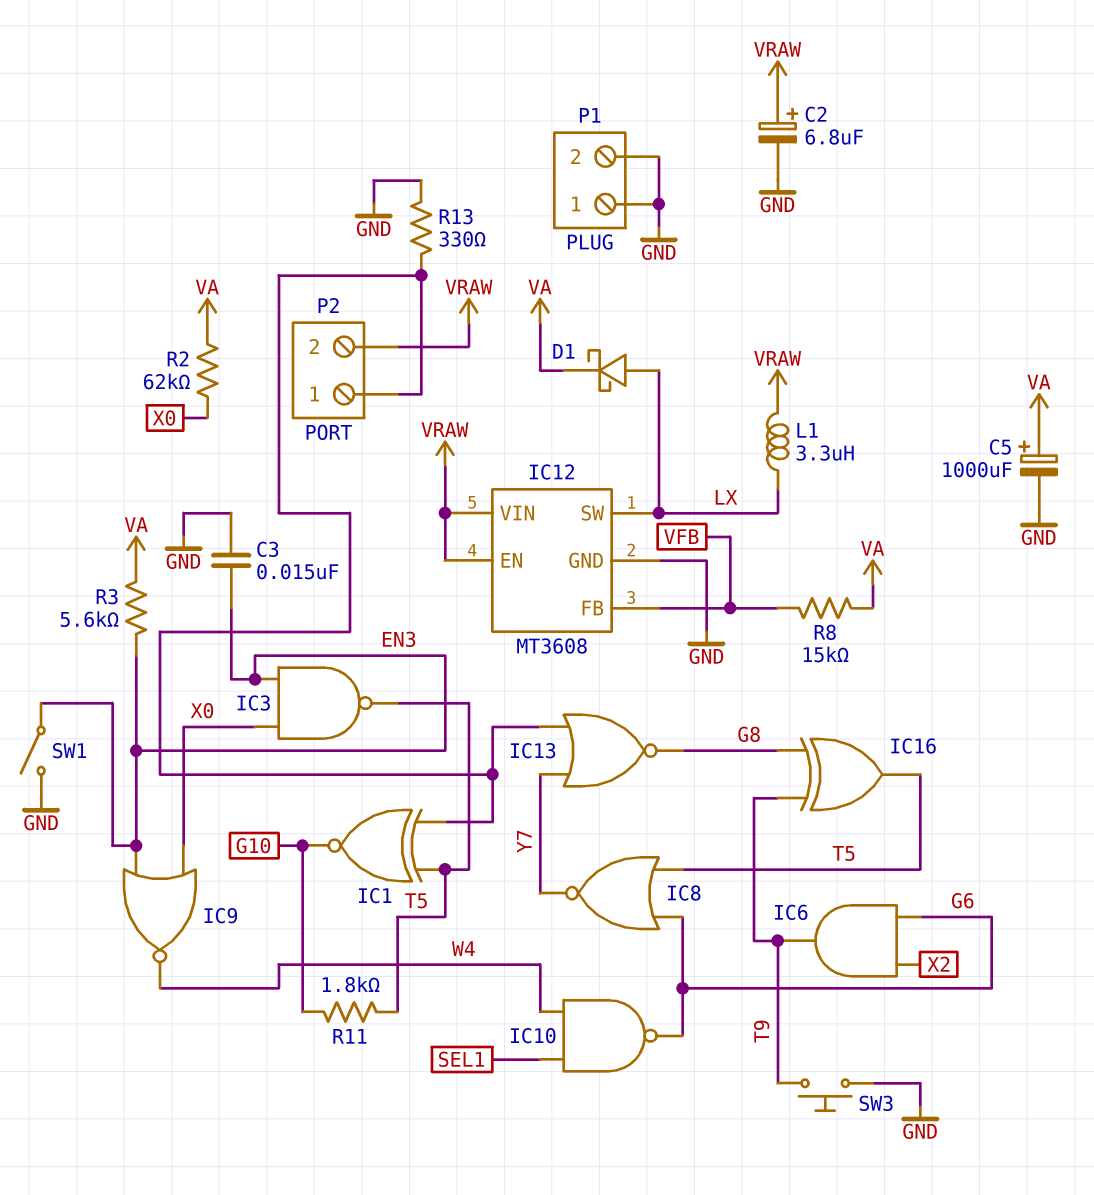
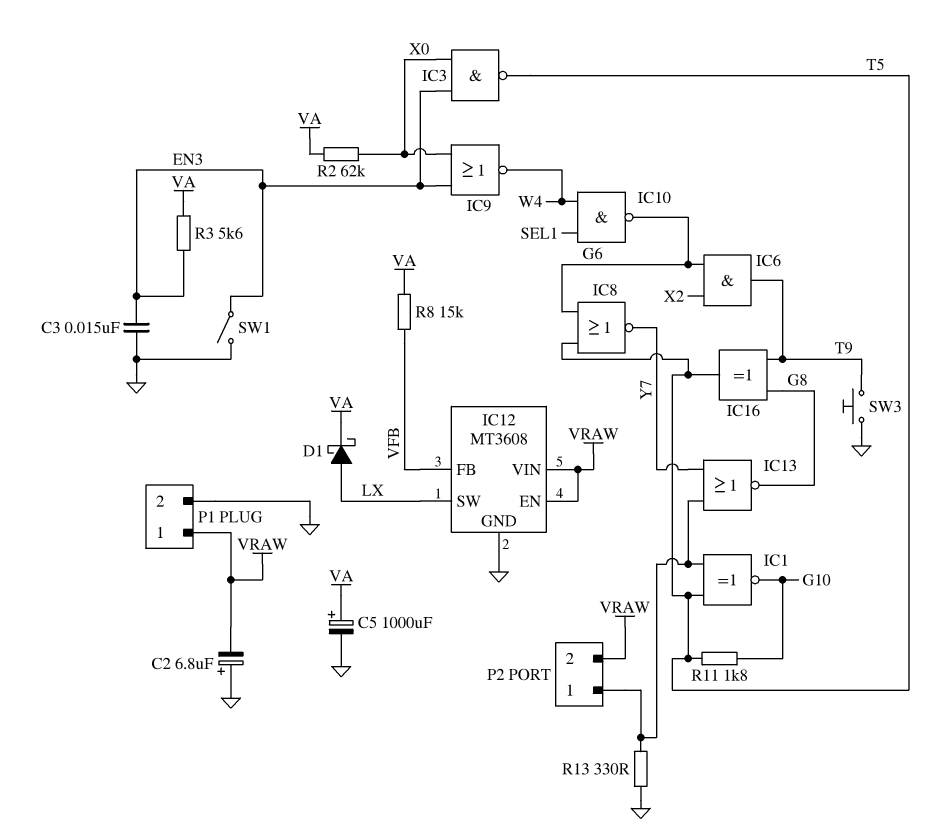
C2: 6.8uF (plus VRAW, minus GND) -> 6.8uF (plus GND, minus VRAW)
L1: 3.3uH (LX, VRAW) -> none
P1 pin 1: GND -> VRAW

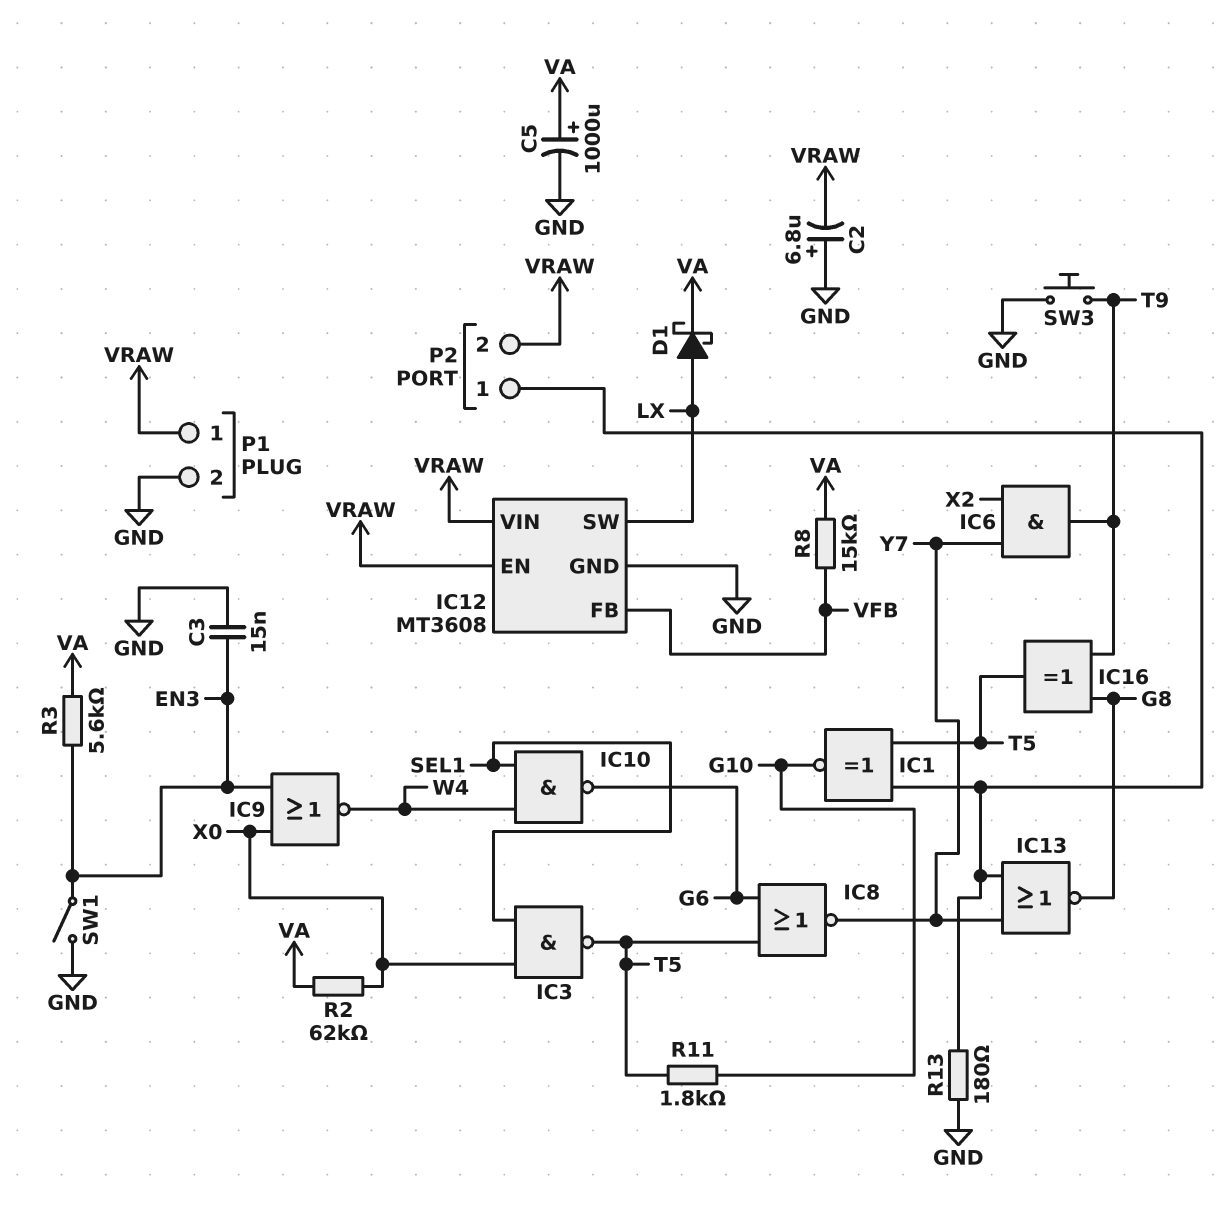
IC3: NAND (in EN3, in X0, out T5) -> NAND (in SEL1, in X0, out T5)
IC6: AND (in G6, in X2, out T9) -> AND (in X2, in Y7, out T9)
R13: 330 (GND, P2/1) -> 180 (GND, P2/1)

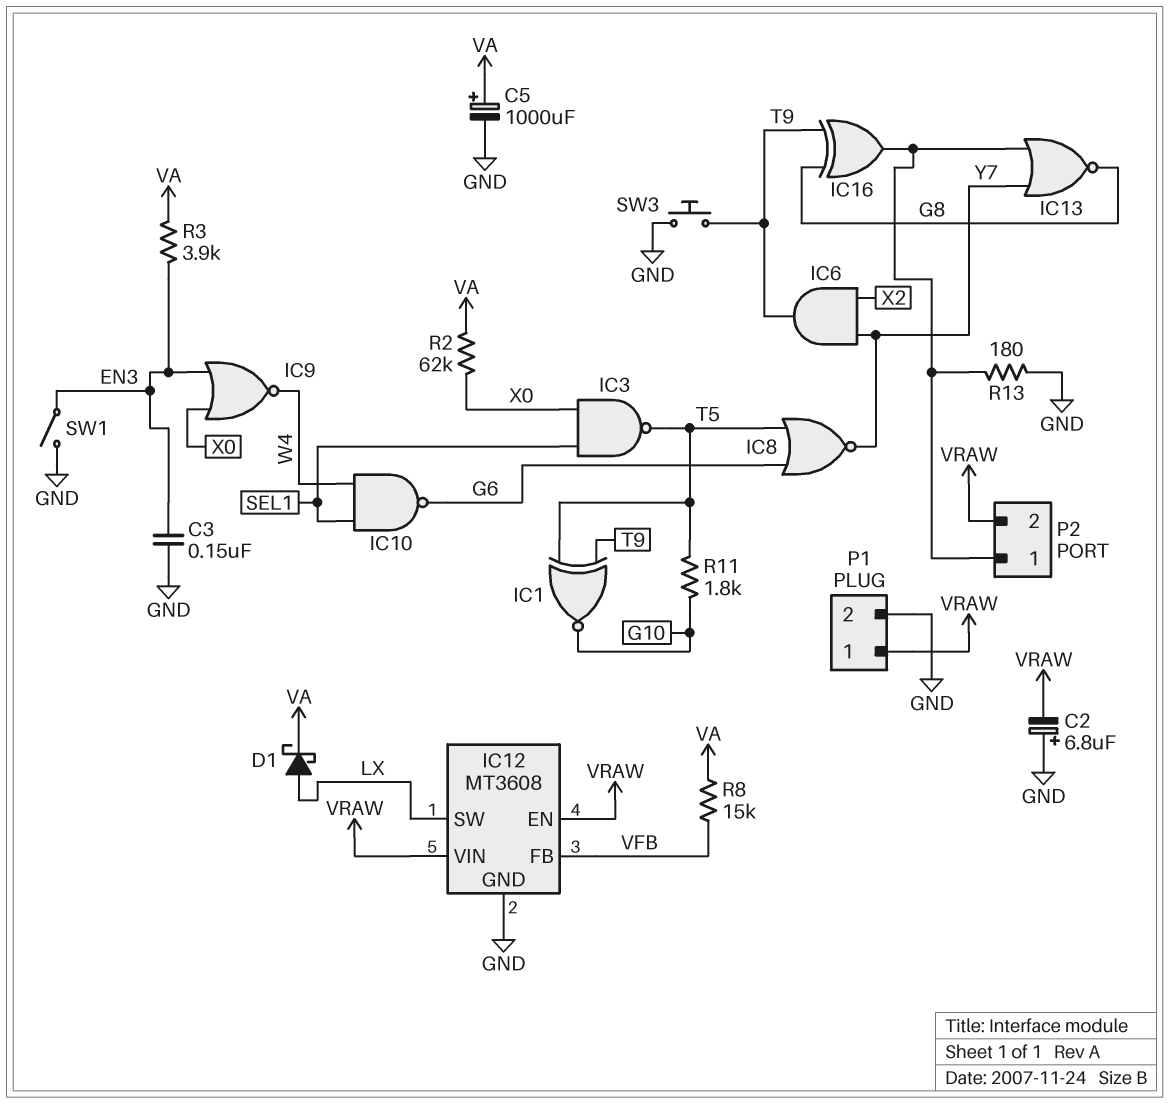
C3: 15nF (EN3, GND) -> 150nF (EN3, GND)
IC1: XNOR (in P2/1, in T5, out G10) -> XNOR (in T5, in T9, out G10)
IC16: XOR (in G8, in T9, out T5) -> XOR (in G8, in T9, out P2/1)
R3: 5.6k (EN3, VA) -> 3.9k (EN3, VA)

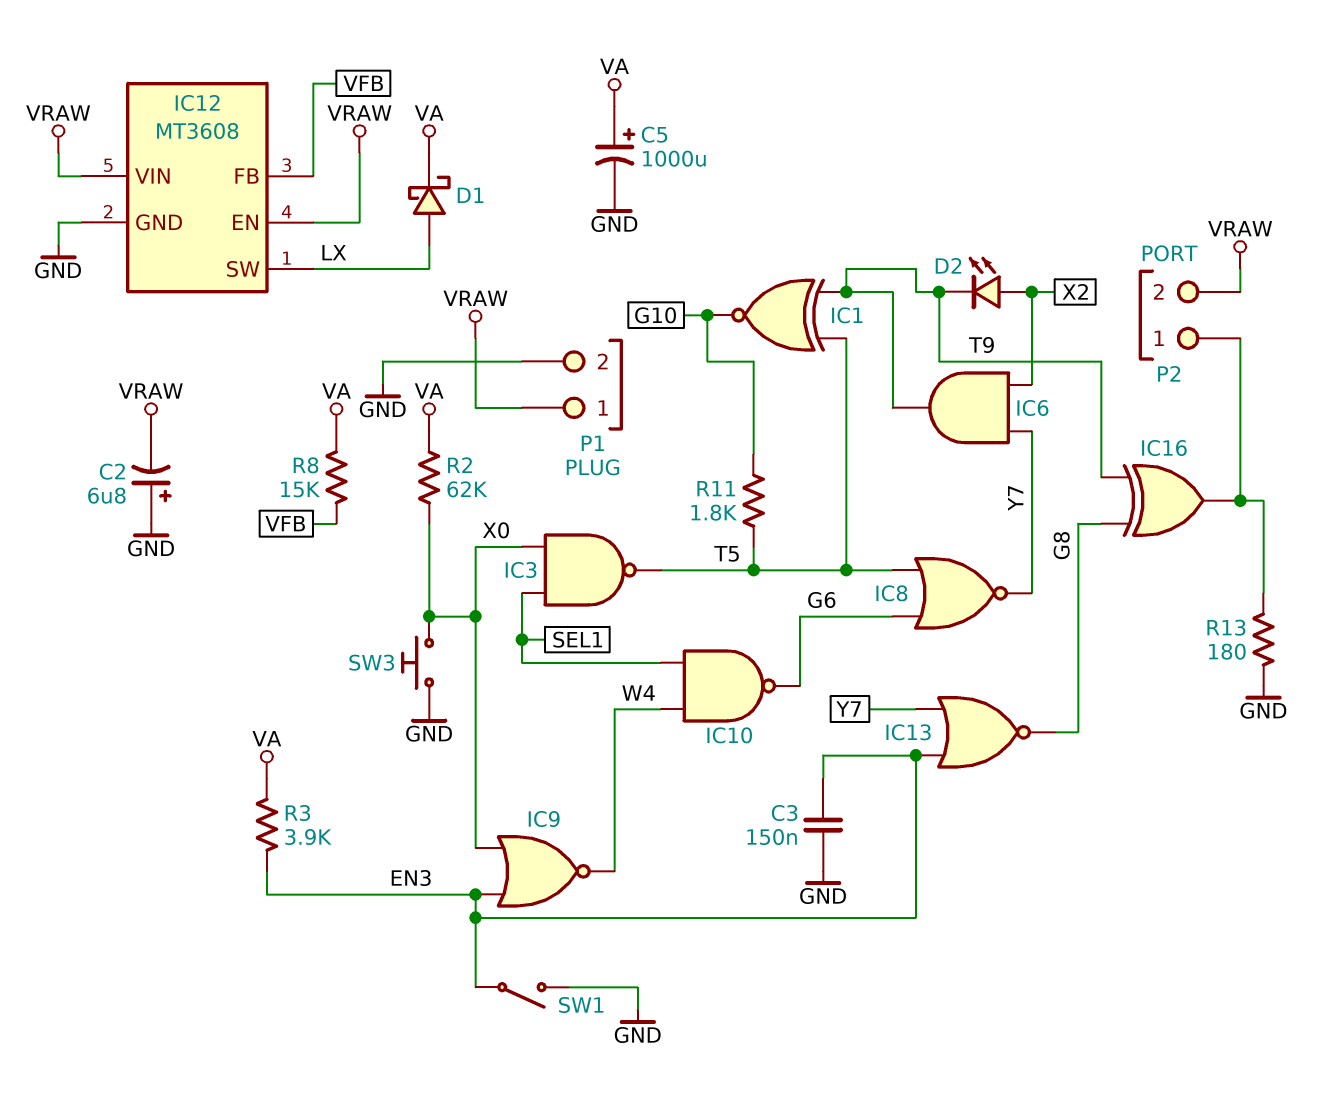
D2: none -> LED (A X2, K T9)
IC13: NOR (in P2/1, in Y7, out G8) -> NOR (in EN3, in Y7, out G8)
SW3: button (GND, T9) -> button (GND, X0)

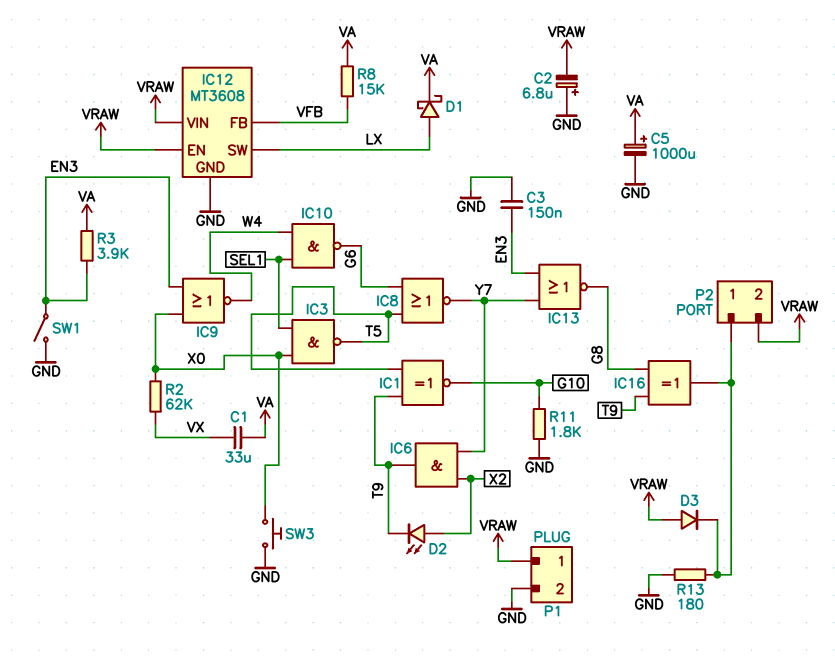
C1: none -> 33uF (VA, VX)
D3: none -> diode (A VRAW, K P2/1)
R2: 62k (VA, X0) -> 62k (VX, X0)
R11: 1.8k (G10, T5) -> 1.8k (G10, GND)

